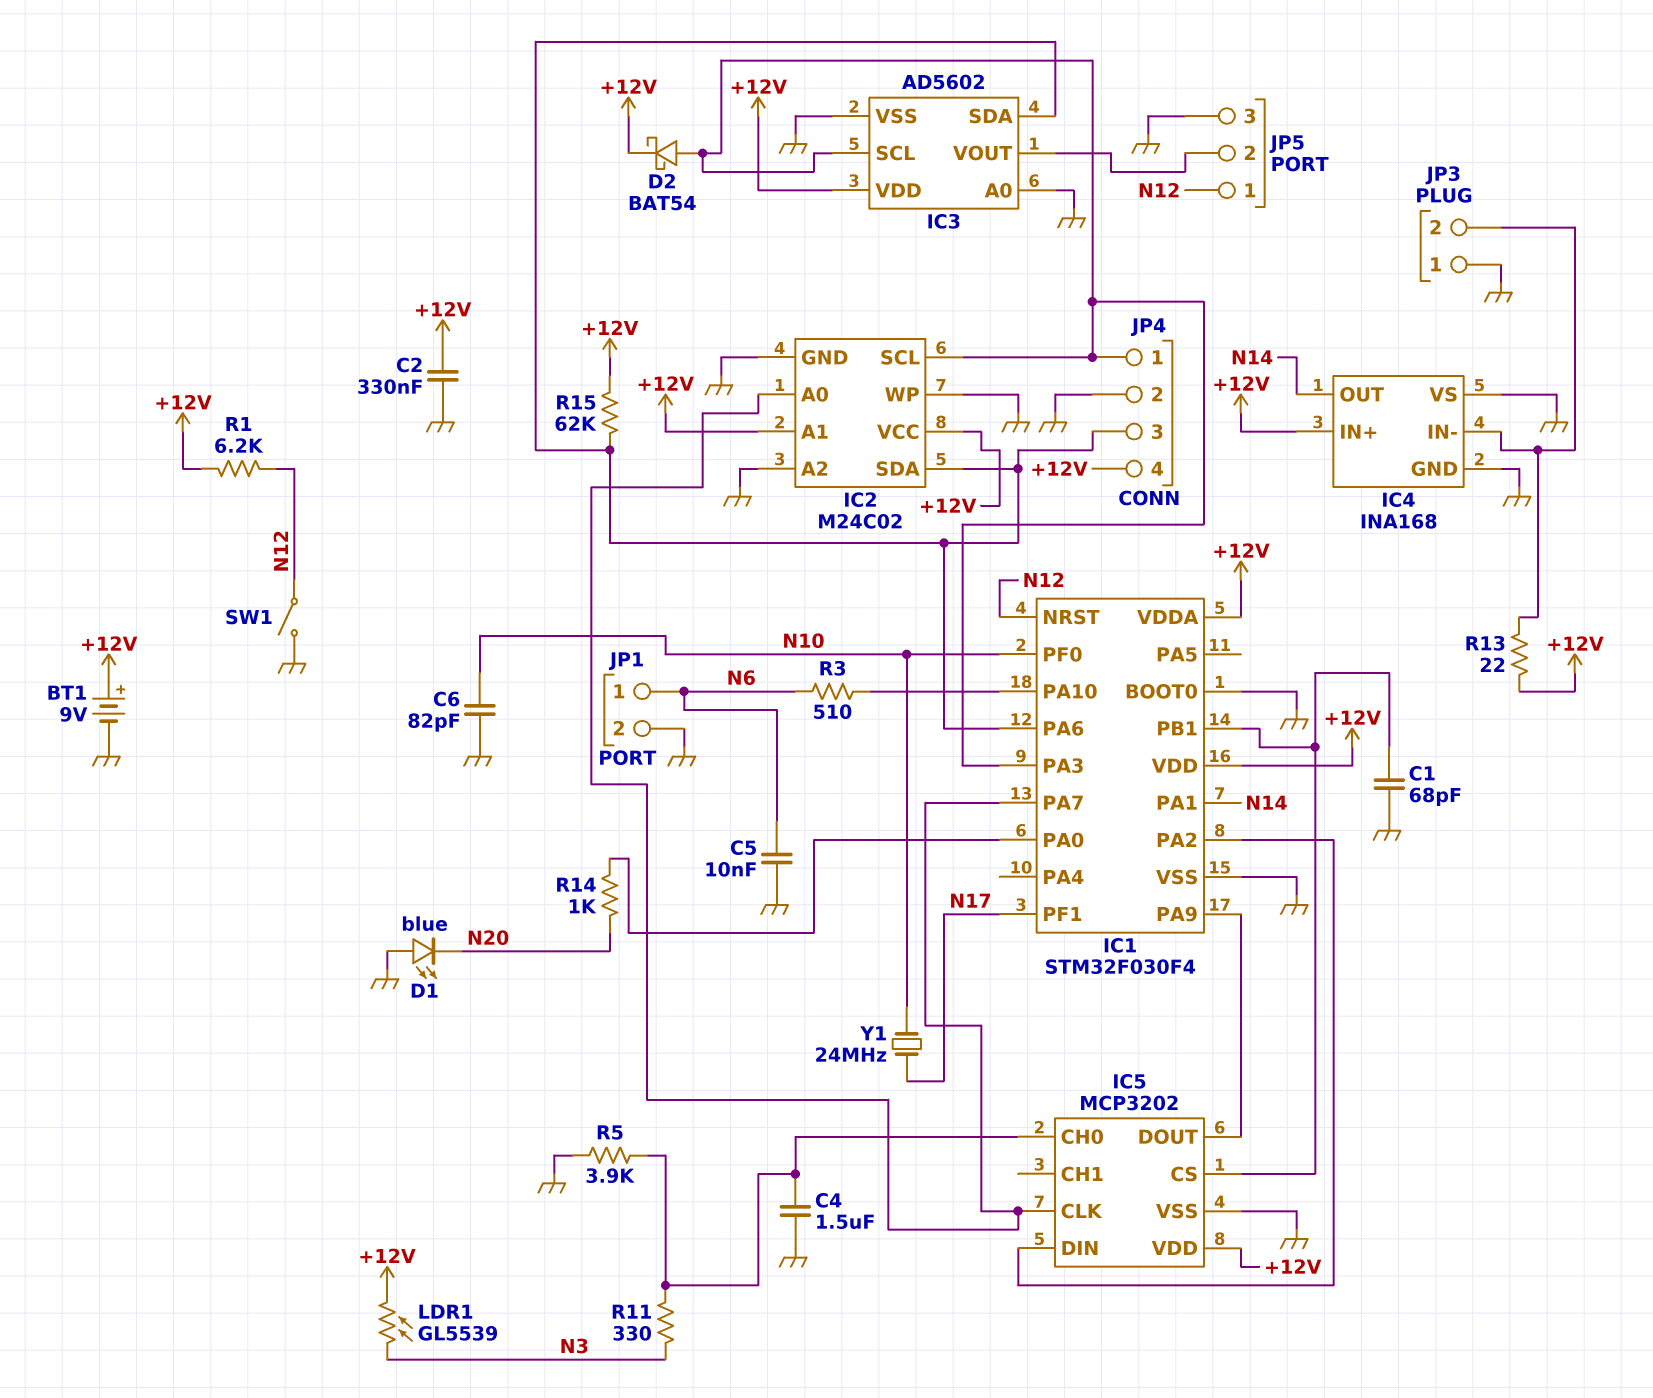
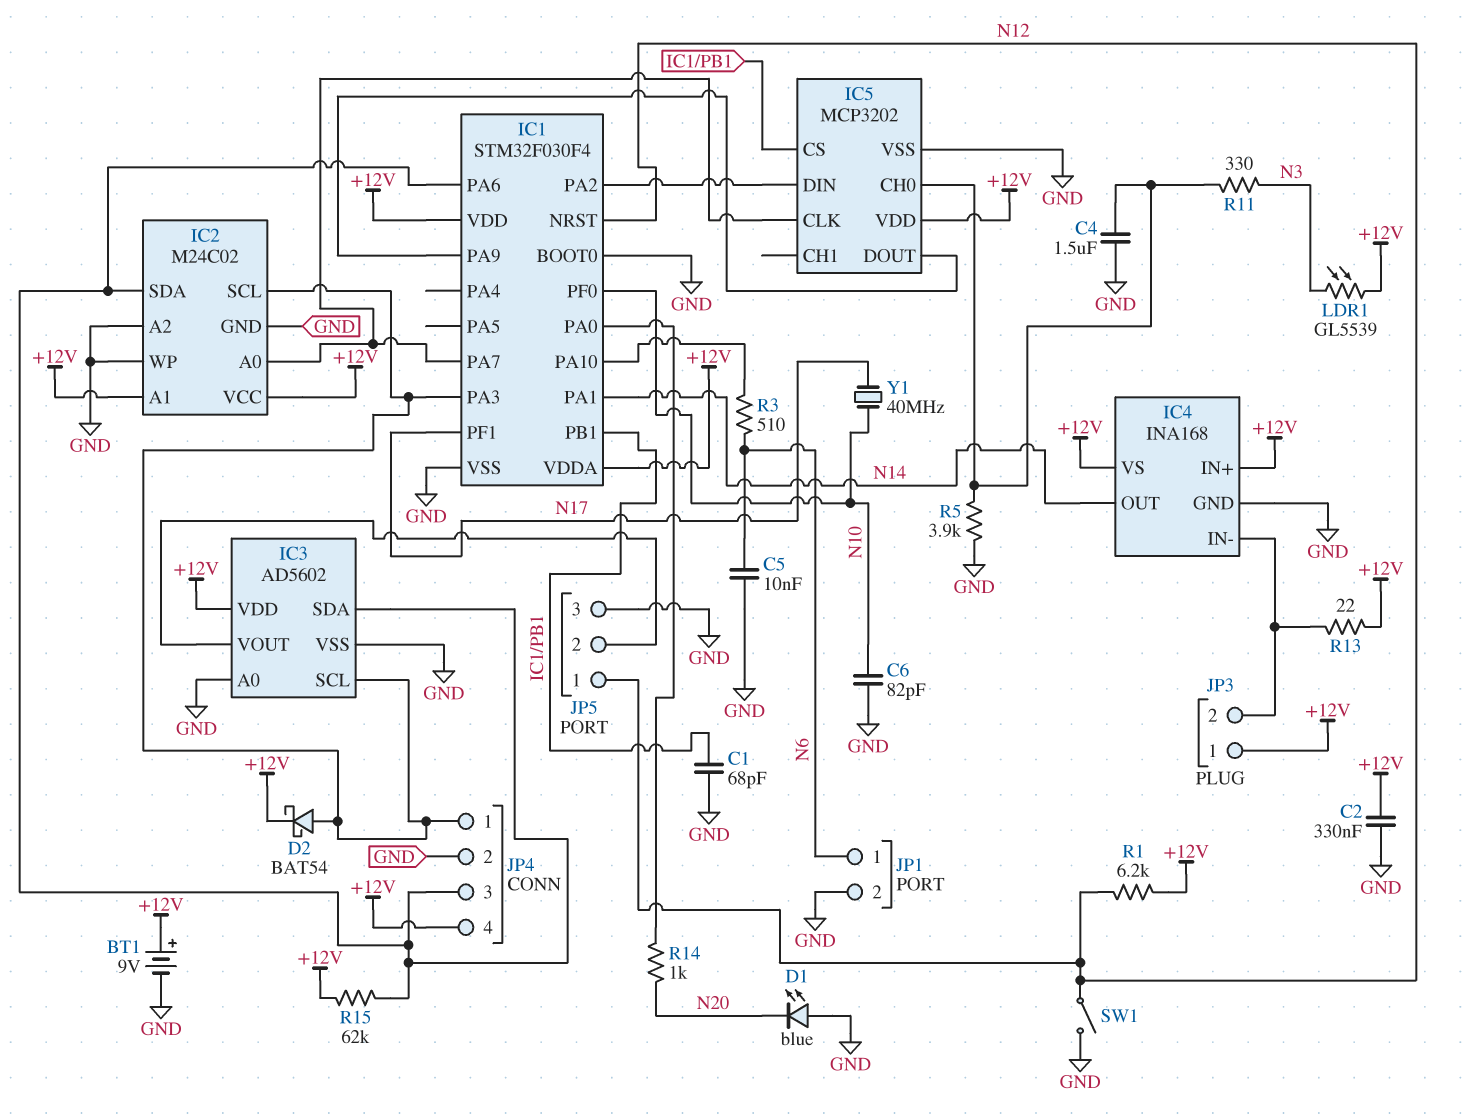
IC4 pin VS: GND -> +12V
JP3 pin 1: GND -> +12V
Y1: 24MHz (N10, N17) -> 40MHz (N10, N17)

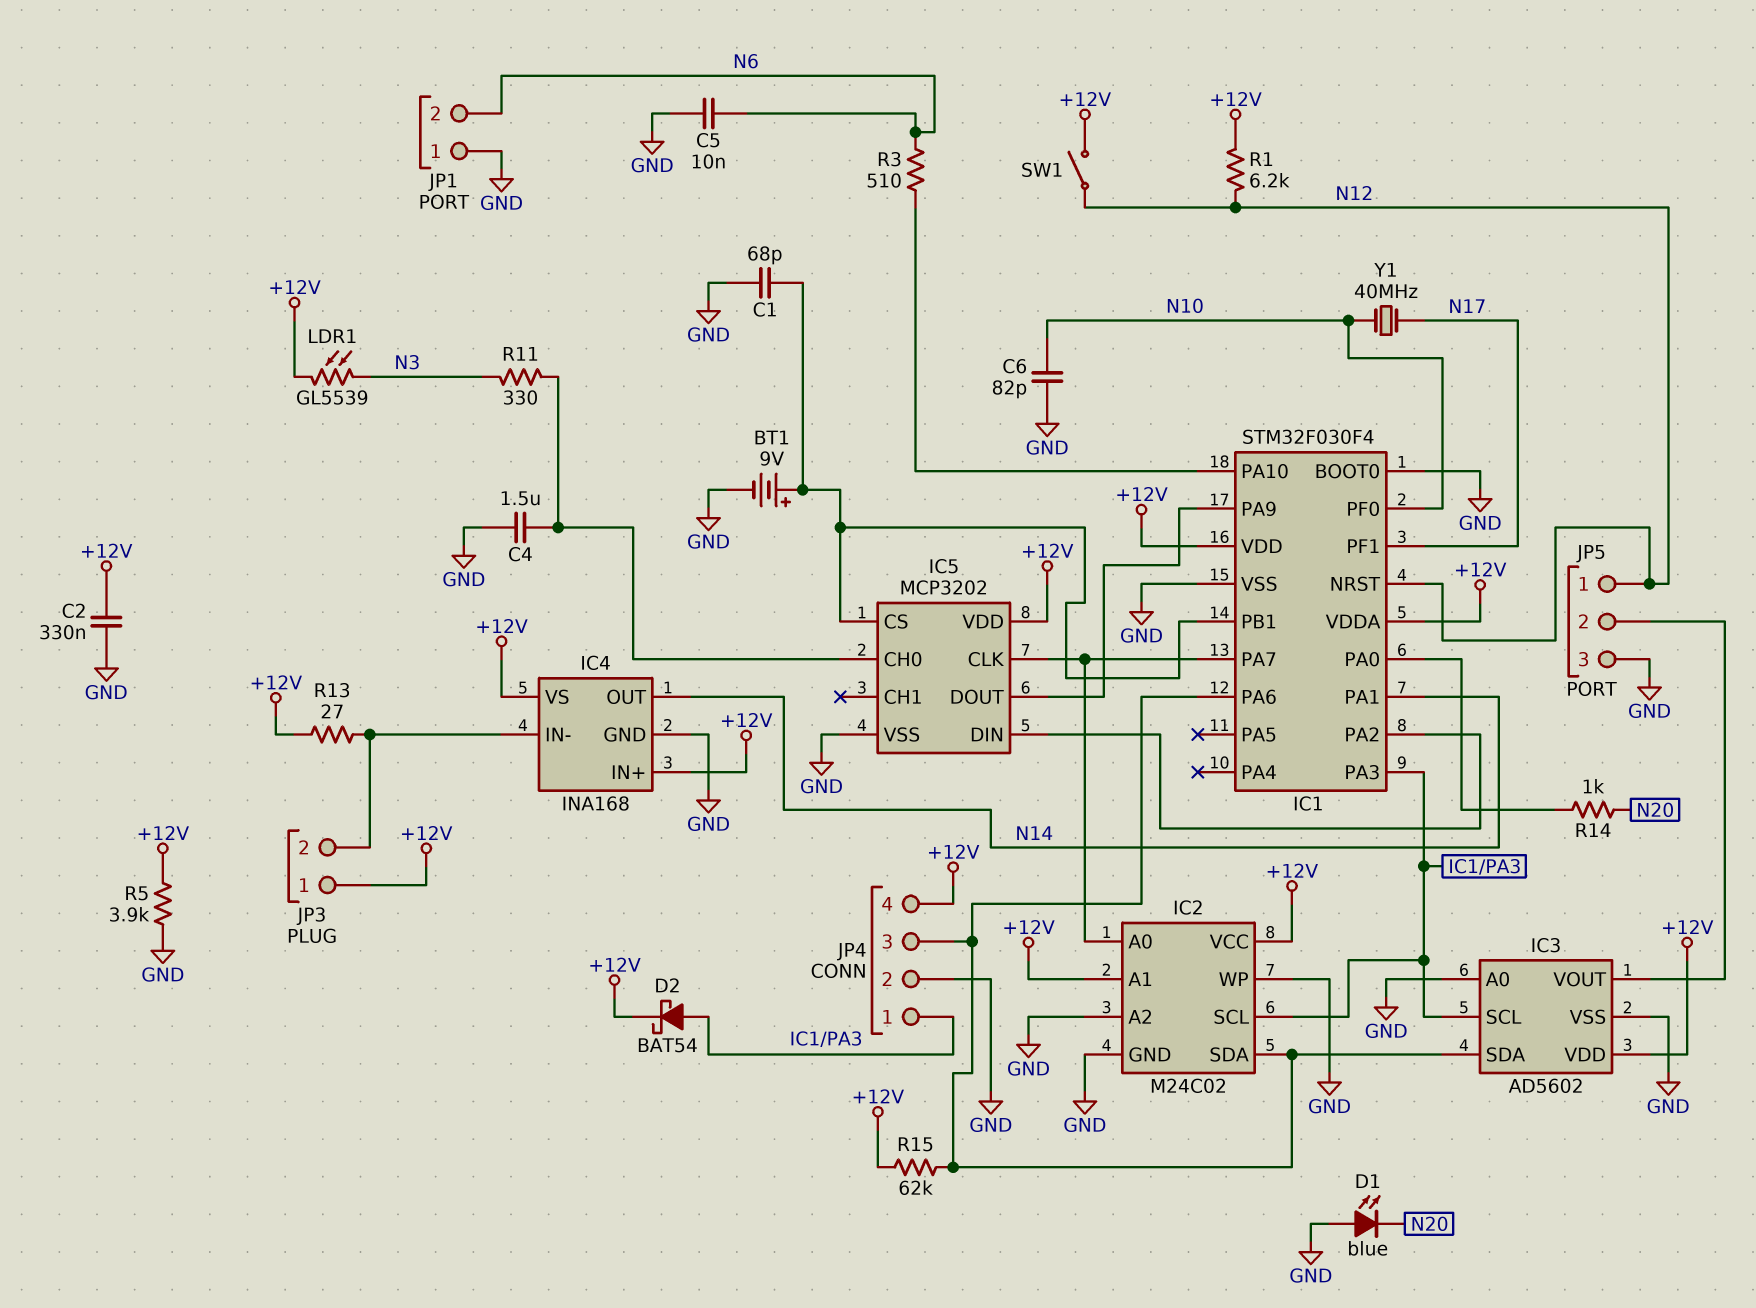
BT1: 9V (plus +12V, minus GND) -> 9V (plus IC1/PB1, minus GND)
JP1 pin 1: N6 -> GND
JP1 pin 2: GND -> N6
R5: 3.9k (GND, IC5/CH0) -> 3.9k (+12V, GND)
R13: 22 (+12V, IC4/IN-) -> 27 (+12V, IC4/IN-)
SW1: switch (GND, N12) -> switch (+12V, N12)

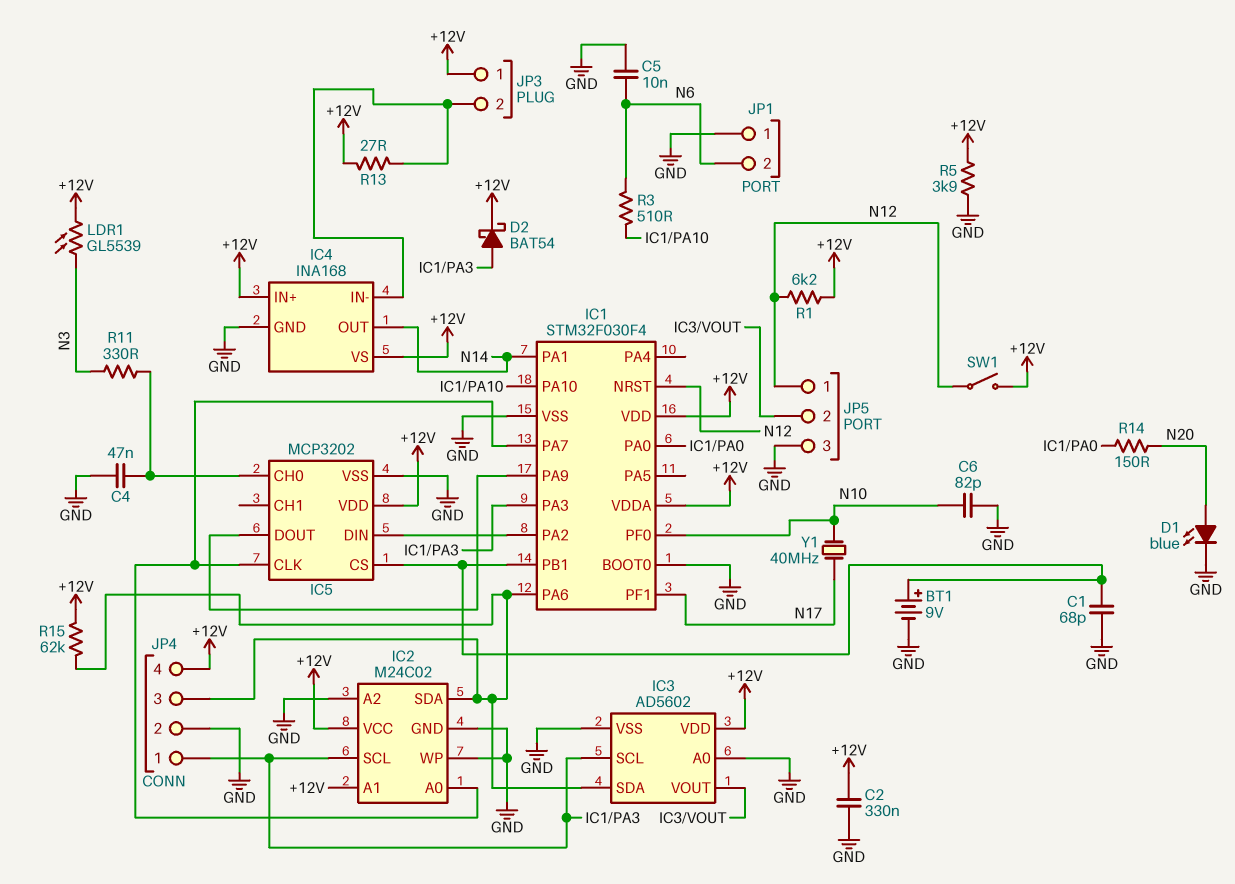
C4: 1.5uF (GND, IC5/CH0) -> 47nF (GND, IC5/CH0)
D1: LED blue (A GND, K N20) -> LED blue (A N20, K GND)
R14: 1k (IC1/PA0, N20) -> 150 (IC1/PA0, N20)

